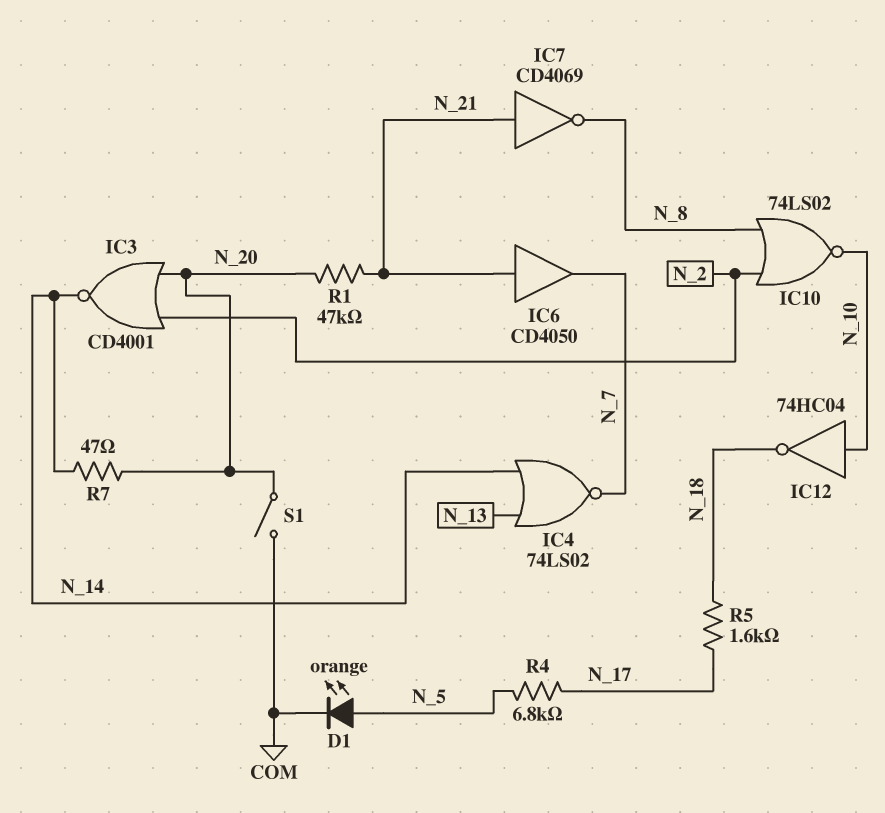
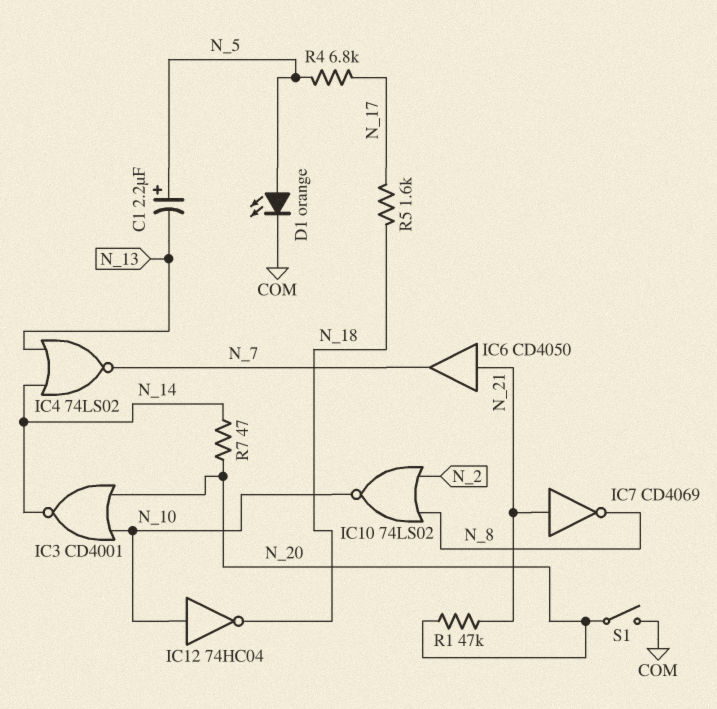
C1: none -> 2.2uF (plus N_5, minus N_13)
IC3: NOR CD4001 (in N_2, in N_20, out N_14) -> NOR CD4001 (in N_10, in N_20, out N_14)

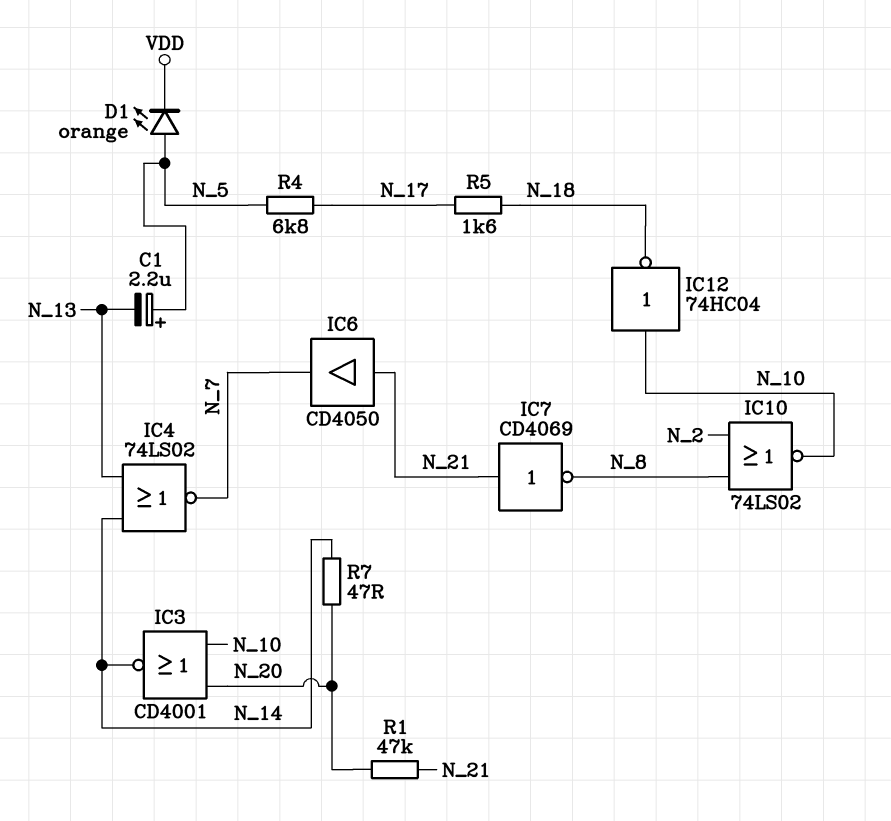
D1: LED orange (A N_5, K COM) -> LED orange (A N_5, K VDD)
S1: switch (COM, N_20) -> none

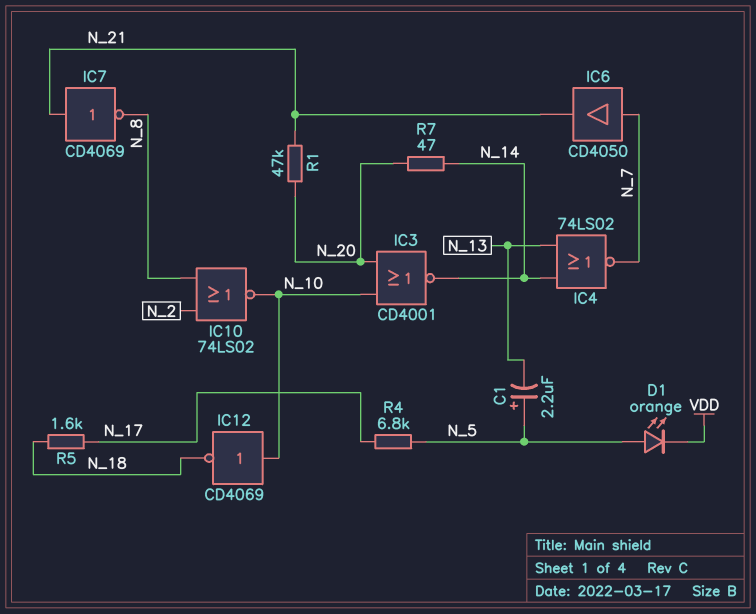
IC6: buffer CD4050 (in N_21, out N_7) -> buffer CD4050 (in N_7, out N_21)
IC12: NOT 74HC04 (in N_10, out N_18) -> NOT CD4069 (in N_10, out N_18)

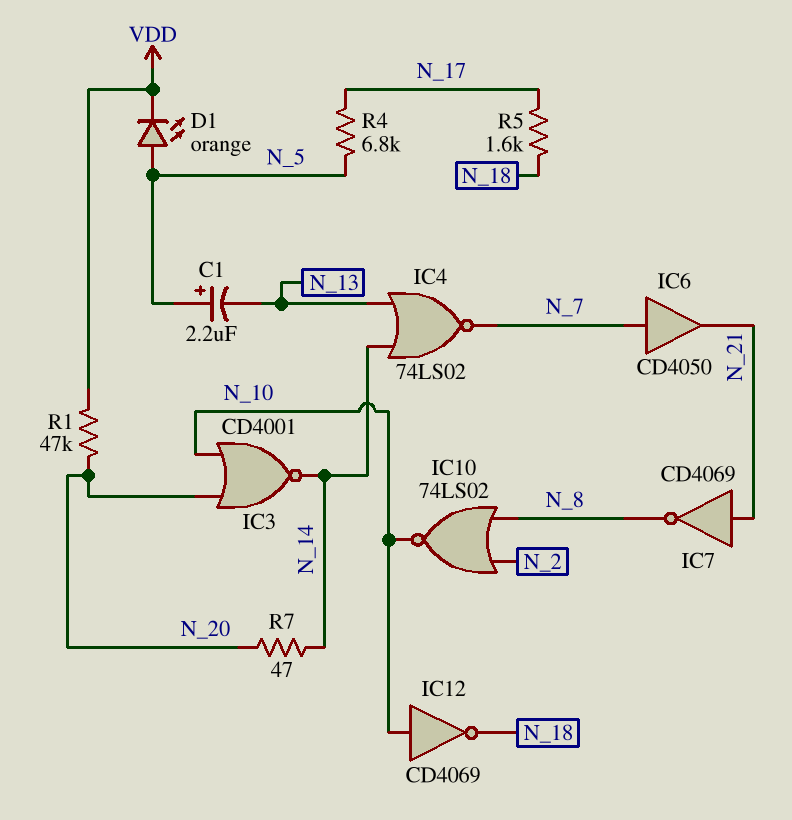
R1: 47k (N_20, N_21) -> 47k (N_20, VDD)

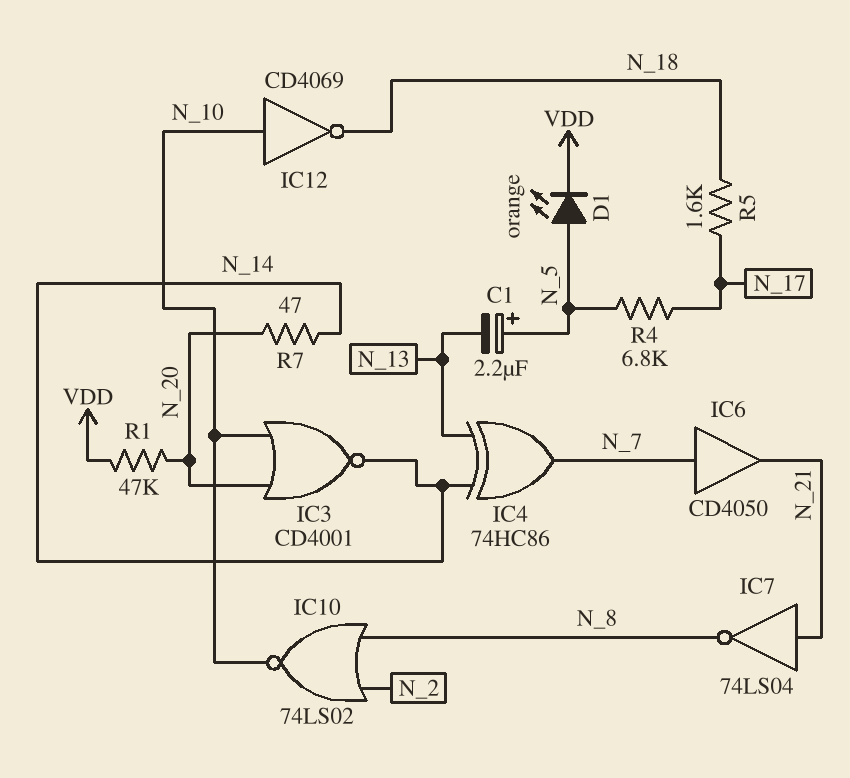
IC4: NOR 74LS02 (in N_13, in N_14, out N_7) -> XOR 74HC86 (in N_13, in N_14, out N_7)
IC7: NOT CD4069 (in N_21, out N_8) -> NOT 74LS04 (in N_21, out N_8)

